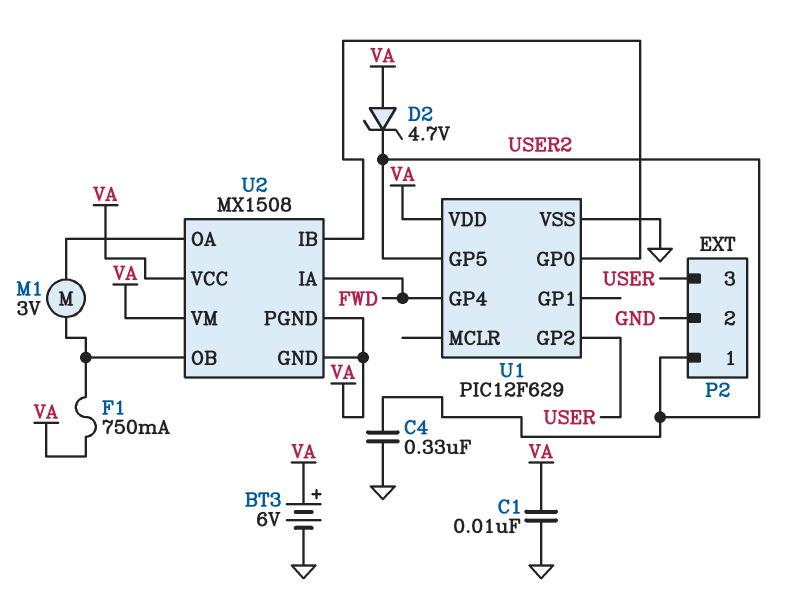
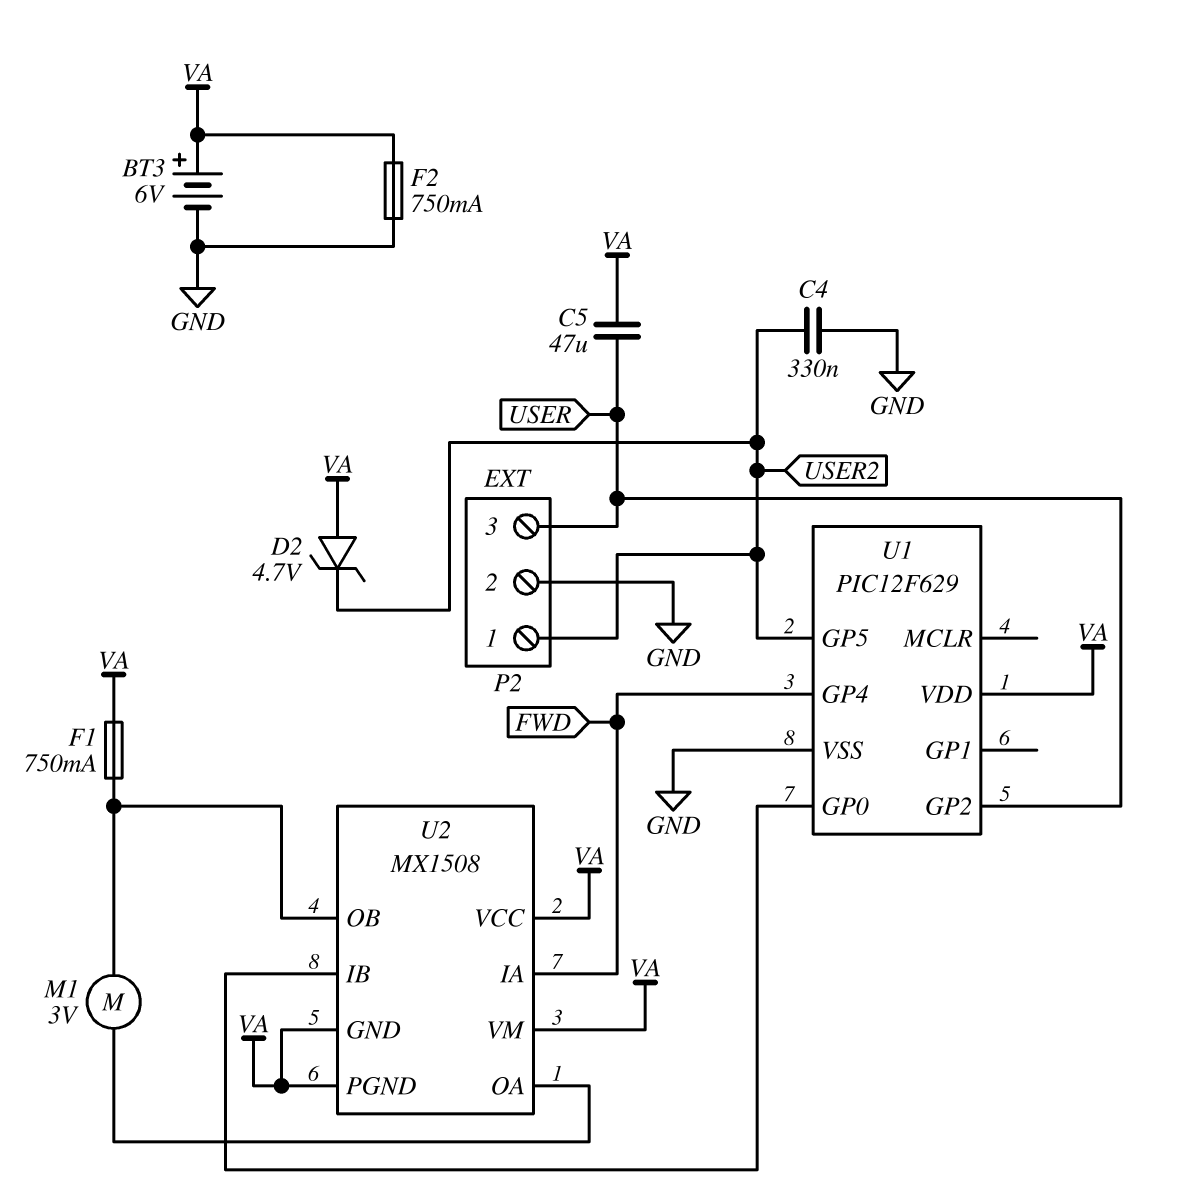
C1: 10nF (GND, VA) -> none
C5: none -> 47uF (USER, VA)
F2: none -> 750mA (GND, VA)

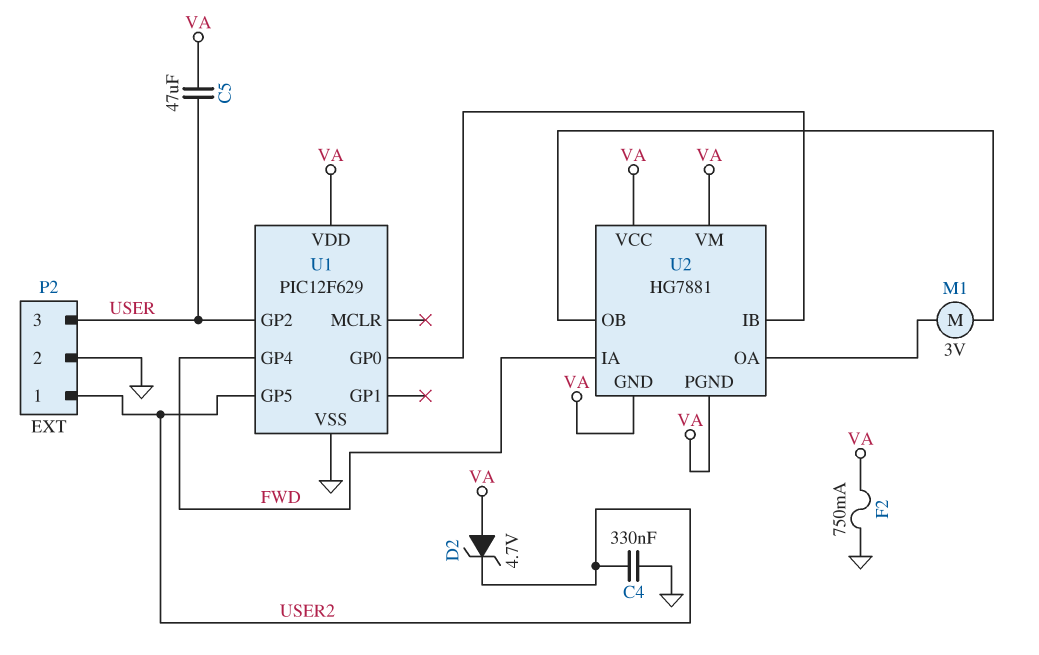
BT3: 6V (plus VA, minus GND) -> none
F1: 750mA (U2/OB, VA) -> none
U2: MX1508 -> HG7881

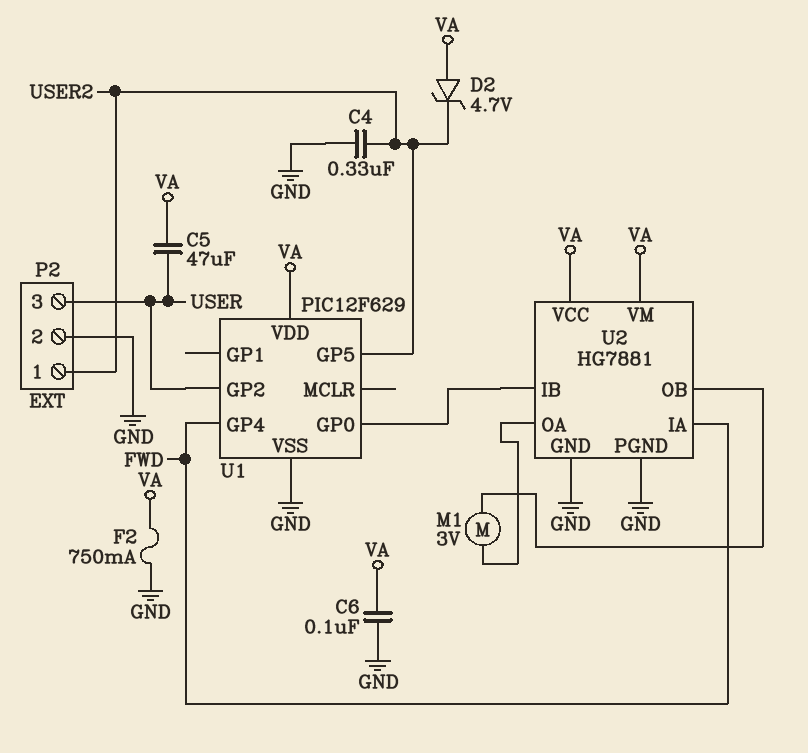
C6: none -> 100nF (GND, VA)
U2 pin GND: VA -> GND
U2 pin PGND: VA -> GND

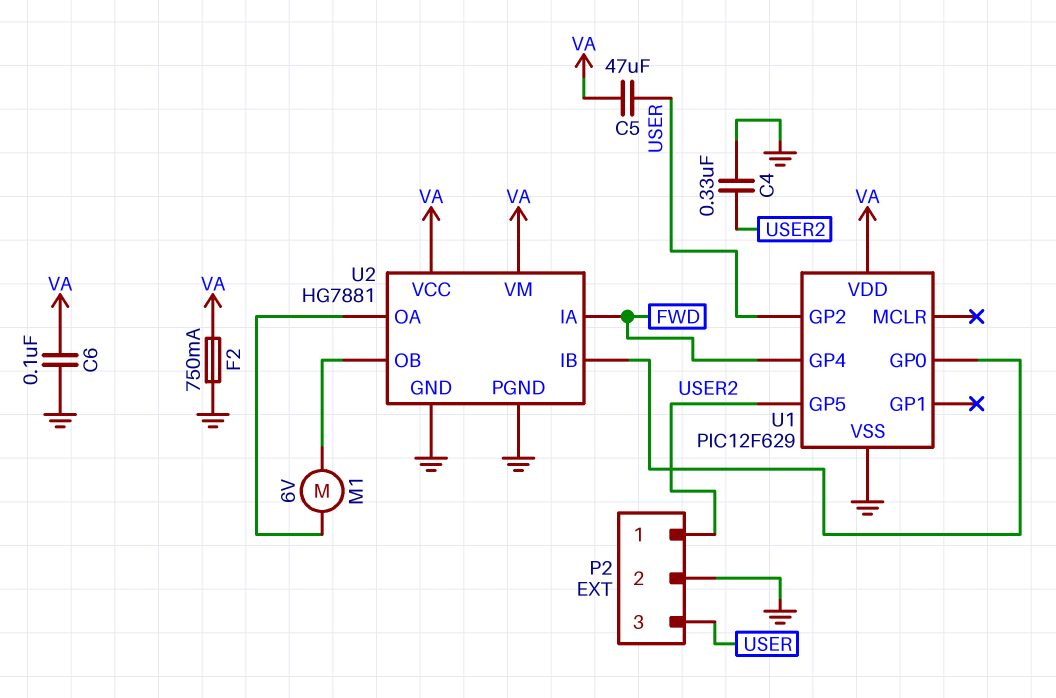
D2: zener 4.7V (A VA, K USER2) -> none
M1: motor 3V (U2/OA, U2/OB) -> motor 6V (U2/OA, U2/OB)

